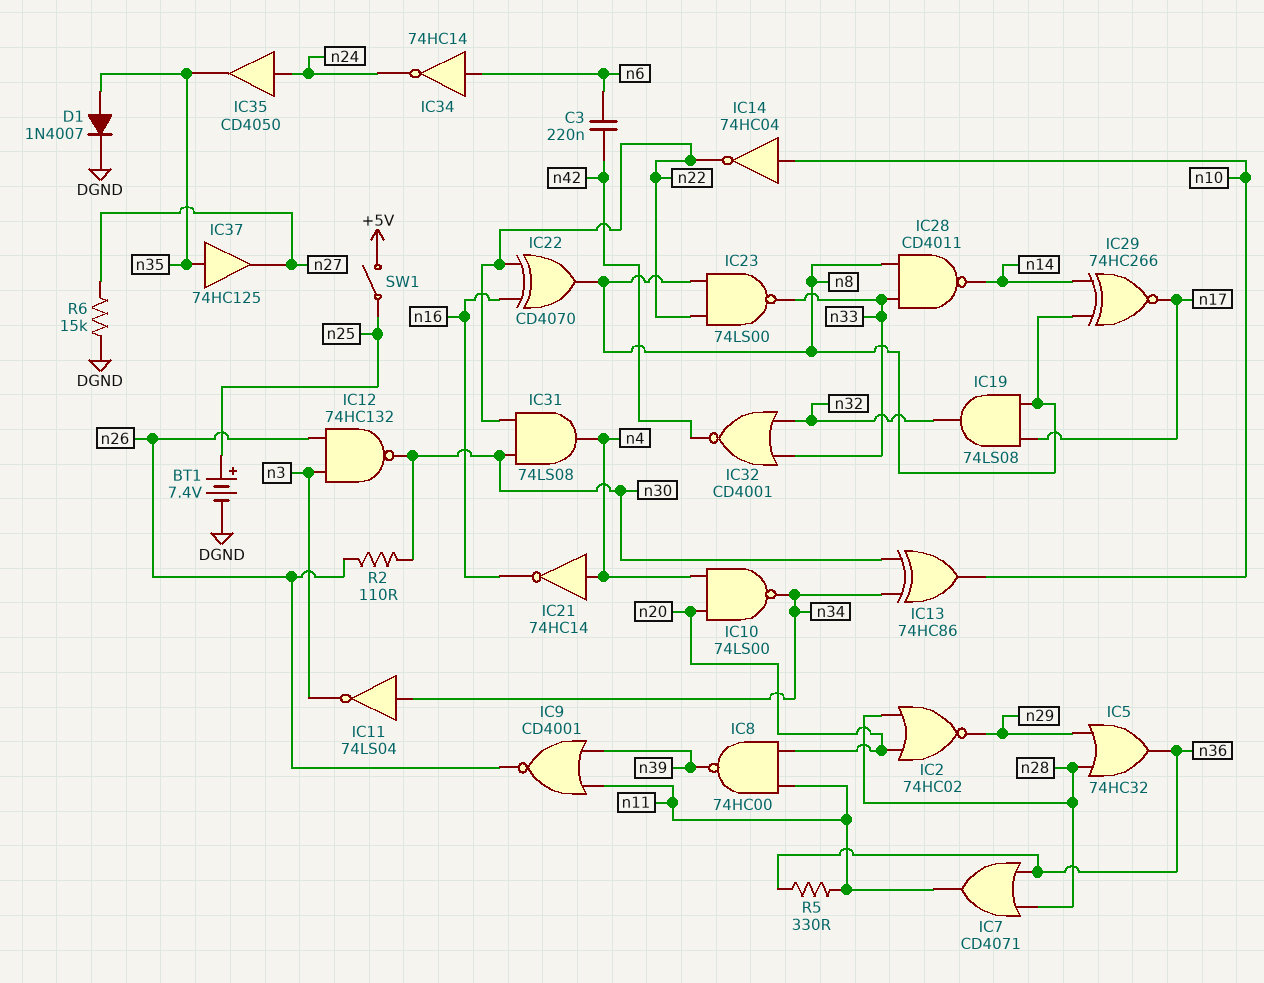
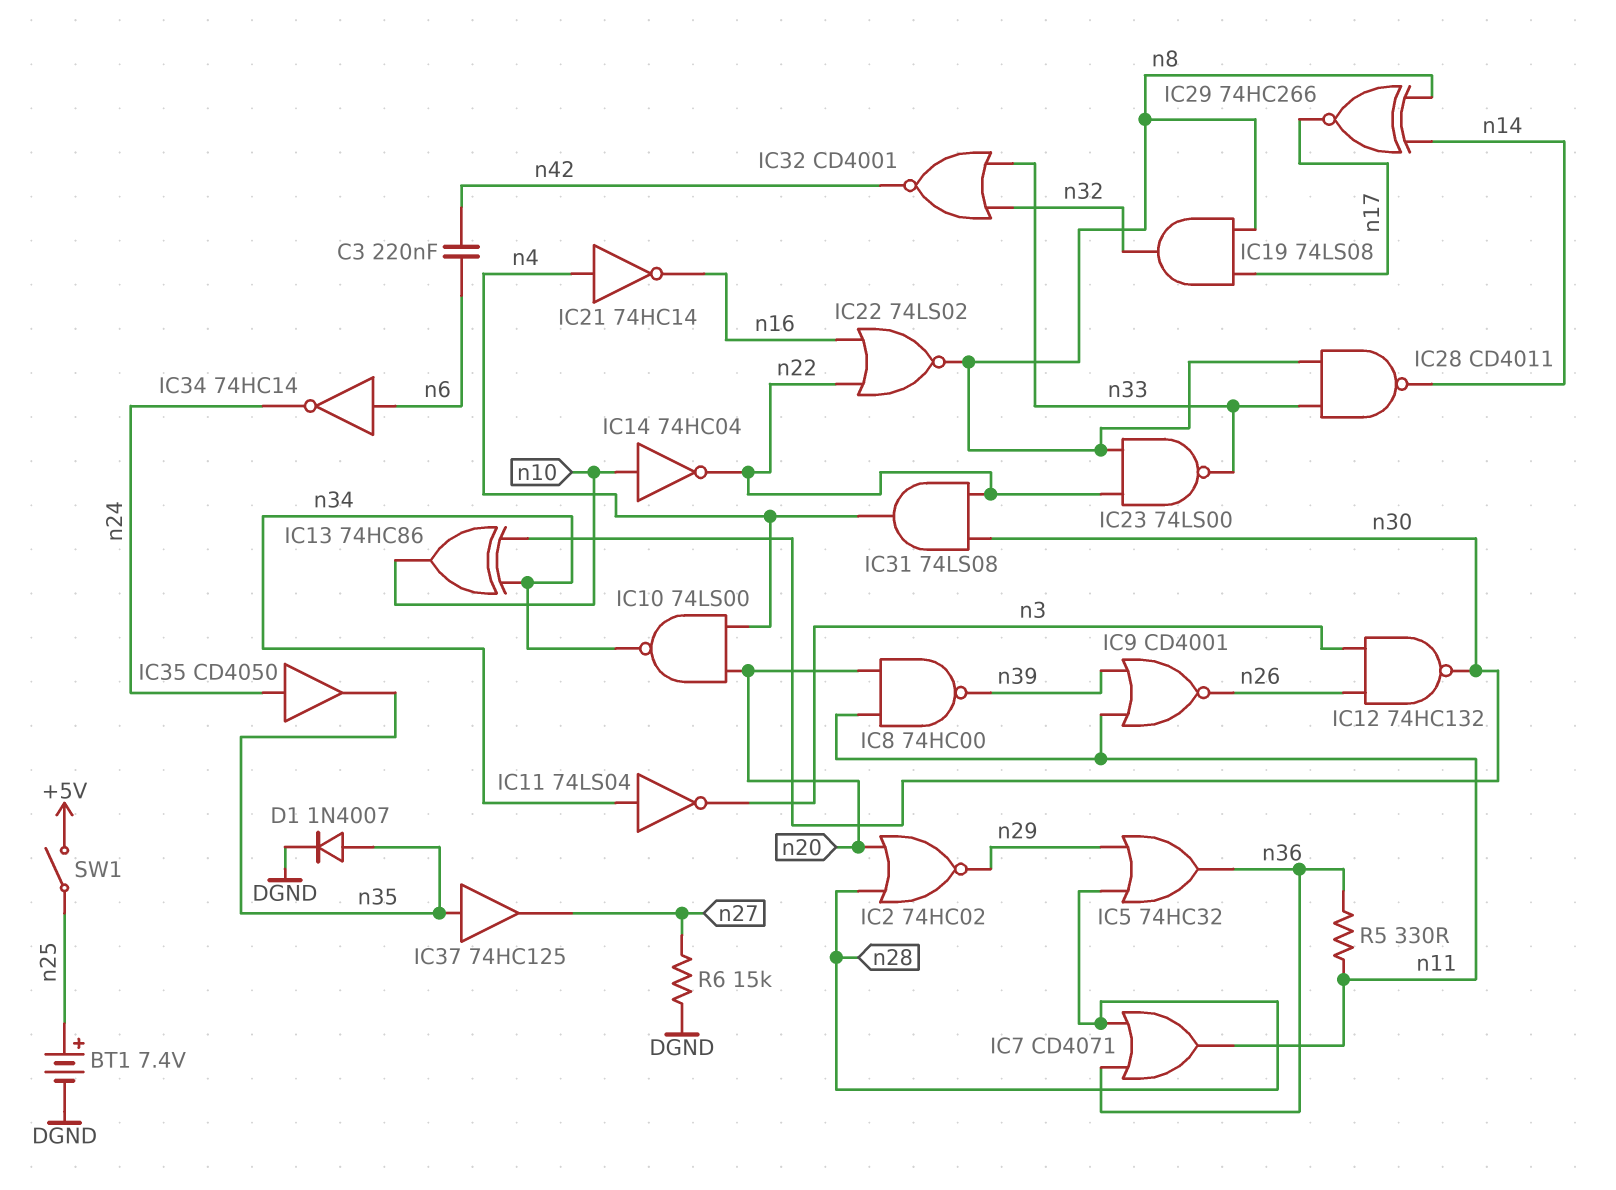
IC22: XOR CD4070 (in n16, in n22, out n8) -> NOR 74LS02 (in n16, in n22, out n8)
R2: 110 (n26, n30) -> none

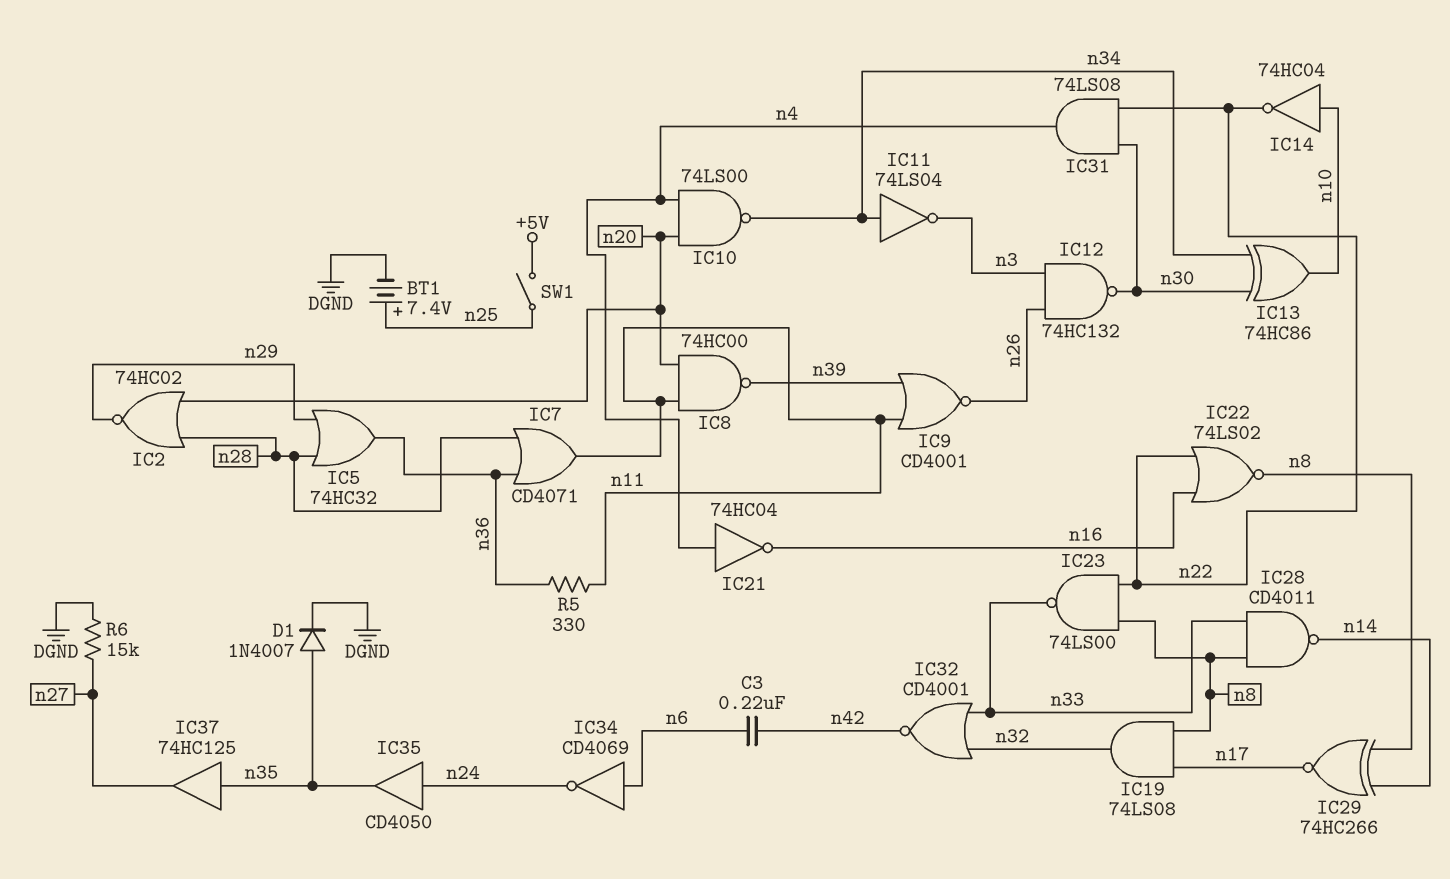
IC21: NOT 74HC14 (in n4, out n16) -> NOT 74HC04 (in n4, out n16)
IC34: NOT 74HC14 (in n6, out n24) -> NOT CD4069 (in n6, out n24)

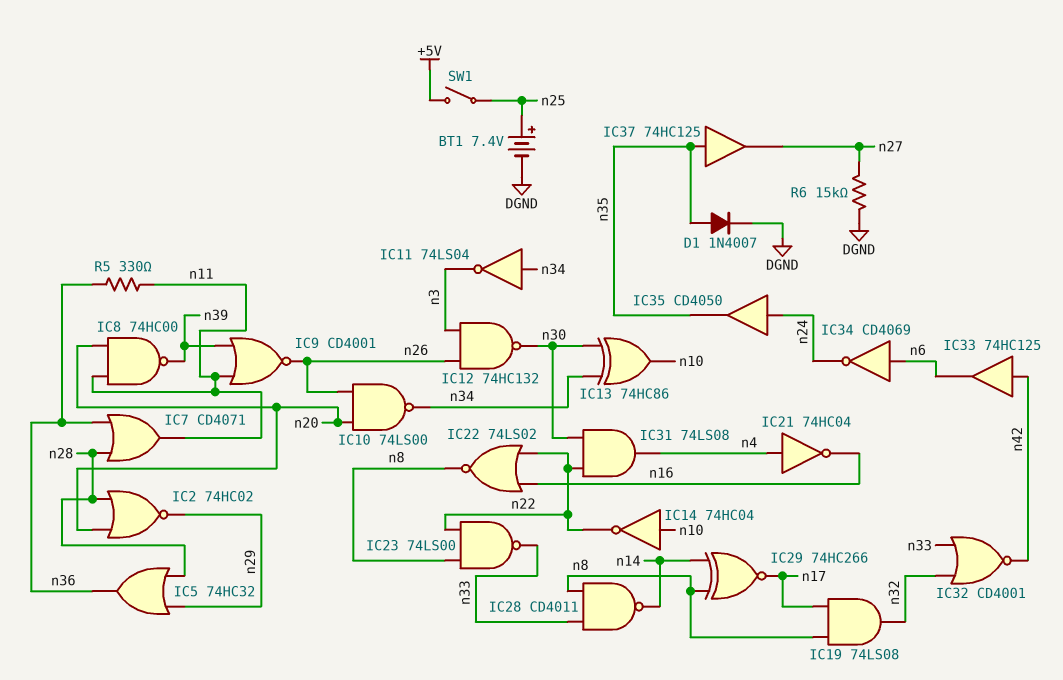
C3: 220nF (n6, n42) -> none
IC10: NAND 74LS00 (in n4, in n20, out n34) -> NAND 74LS00 (in n20, in n26, out n34)
IC33: none -> buffer 74HC125 (in n42, out n6)

